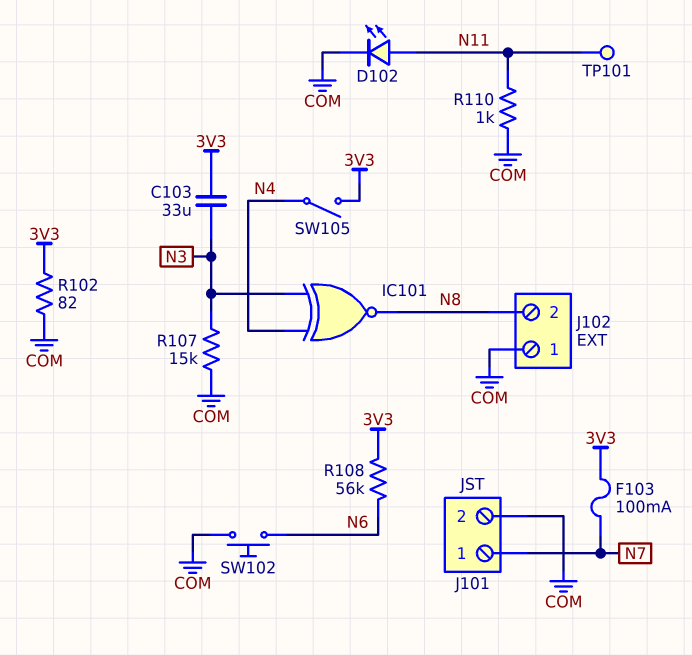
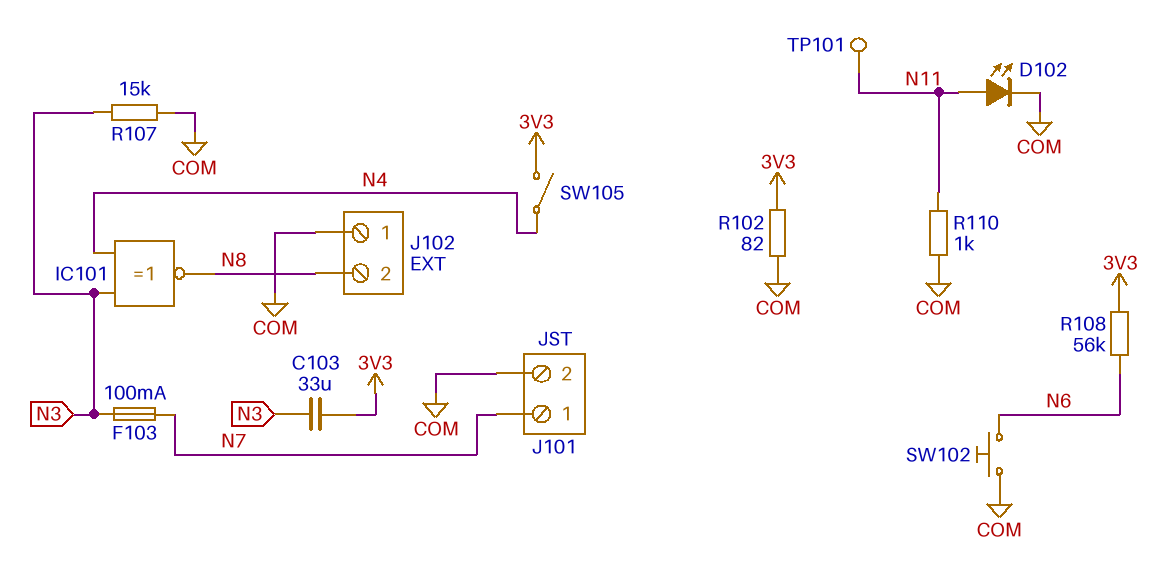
F103: 100mA (3V3, N7) -> 100mA (N3, N7)

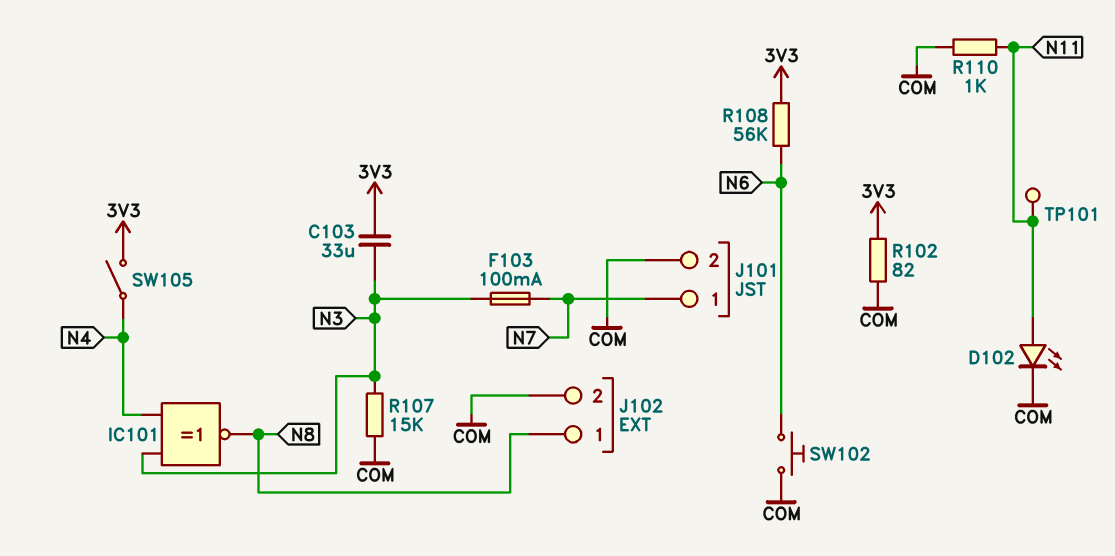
J102 pin 1: COM -> N8
J102 pin 2: N8 -> COM

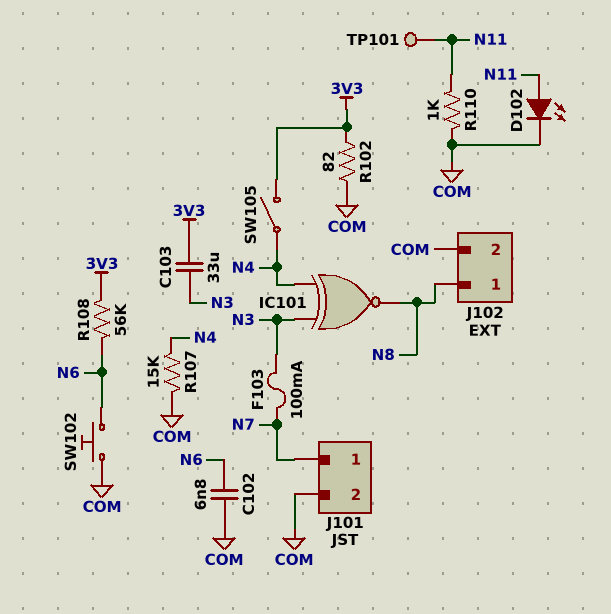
C102: none -> 6.8nF (COM, N6)
R107: 15k (COM, N3) -> 15k (COM, N4)

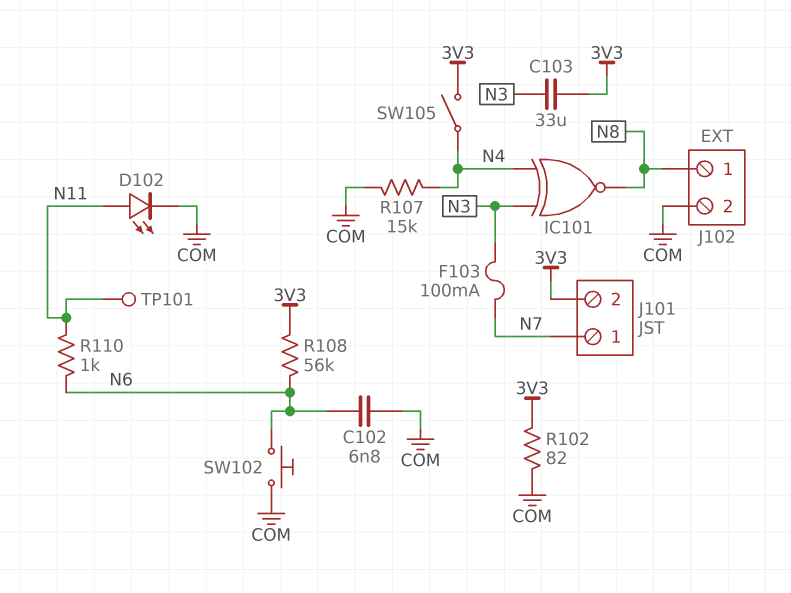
J101 pin 2: COM -> 3V3
R110: 1k (COM, N11) -> 1k (N6, N11)

